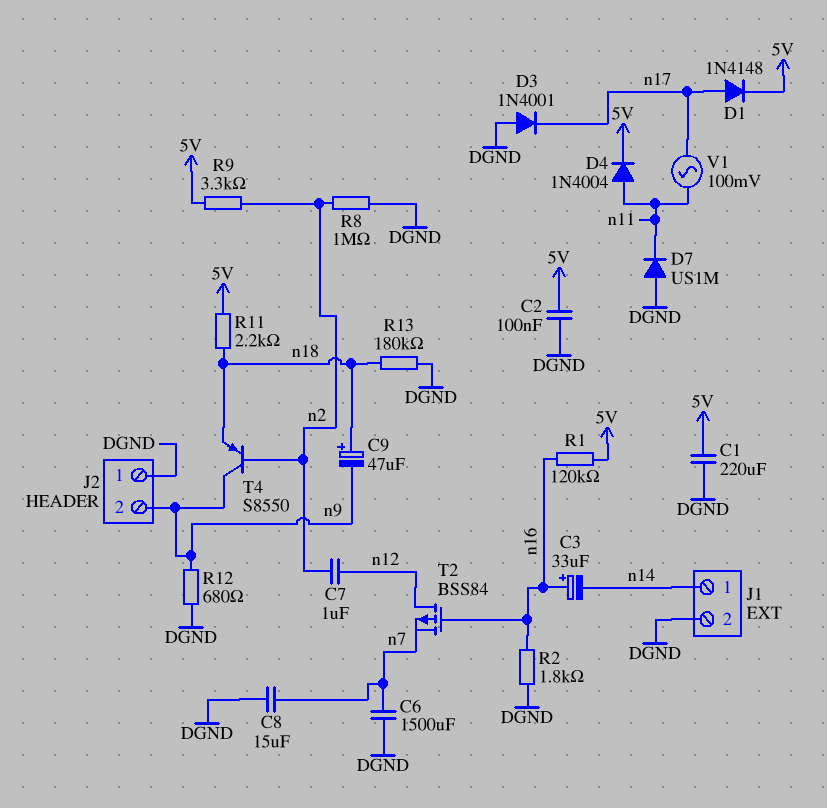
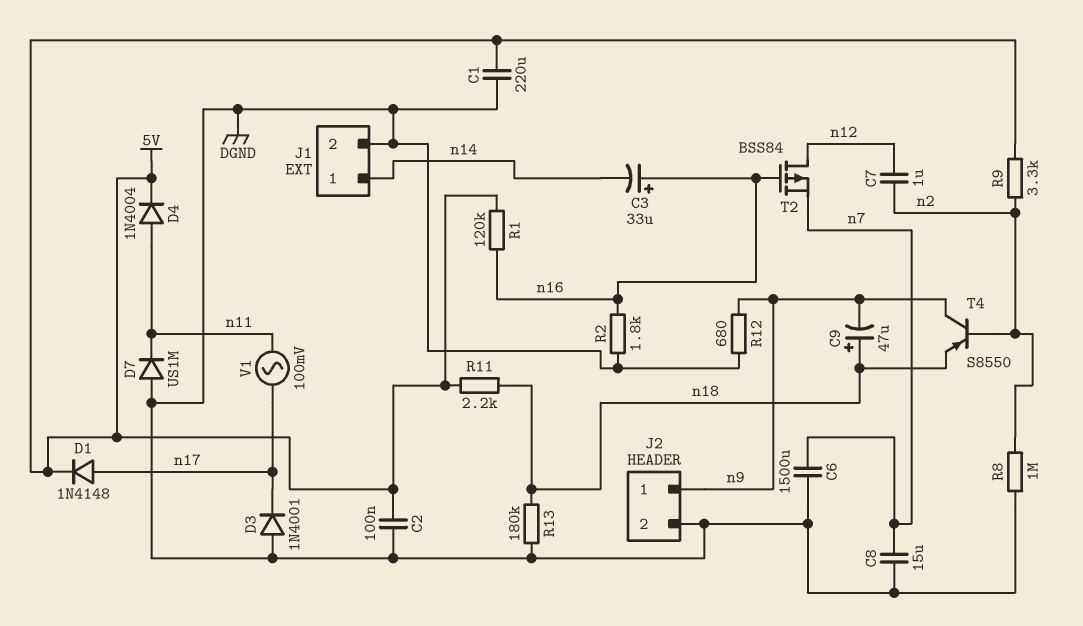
J2 pin 1: DGND -> n9
J2 pin 2: n9 -> DGND

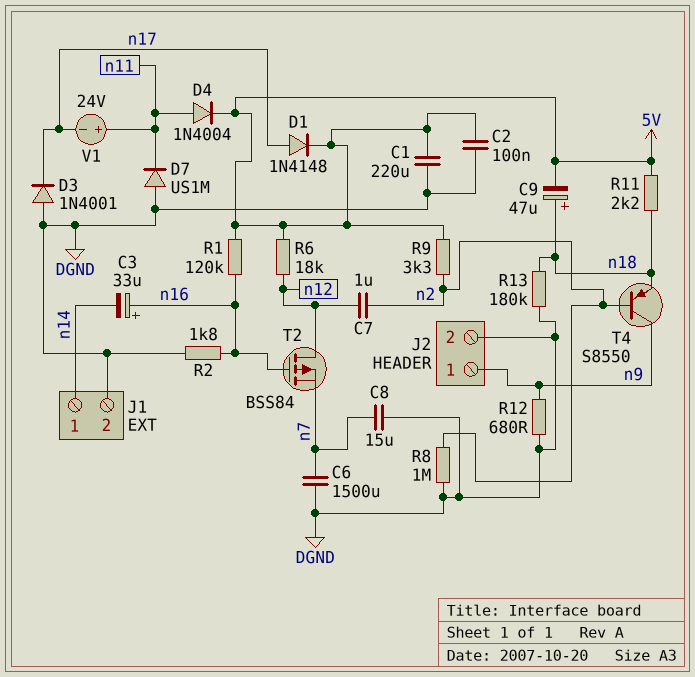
C9: 47uF (plus n18, minus n9) -> 47uF (plus n18, minus 5V)
R6: none -> 18k (5V, n12)
V1: AC 100mV (n11, n17) -> 24V (plus n11, minus n17)

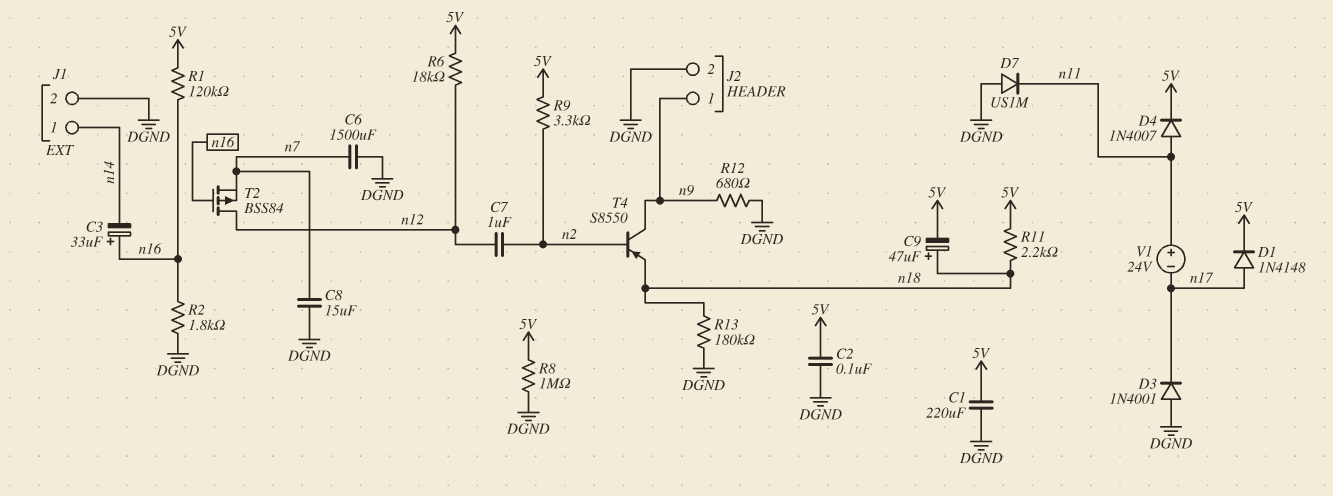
D4: diode 1N4004 (A n11, K 5V) -> diode 1N4007 (A n11, K 5V)
R8: 1M (DGND, n2) -> 1M (5V, DGND)

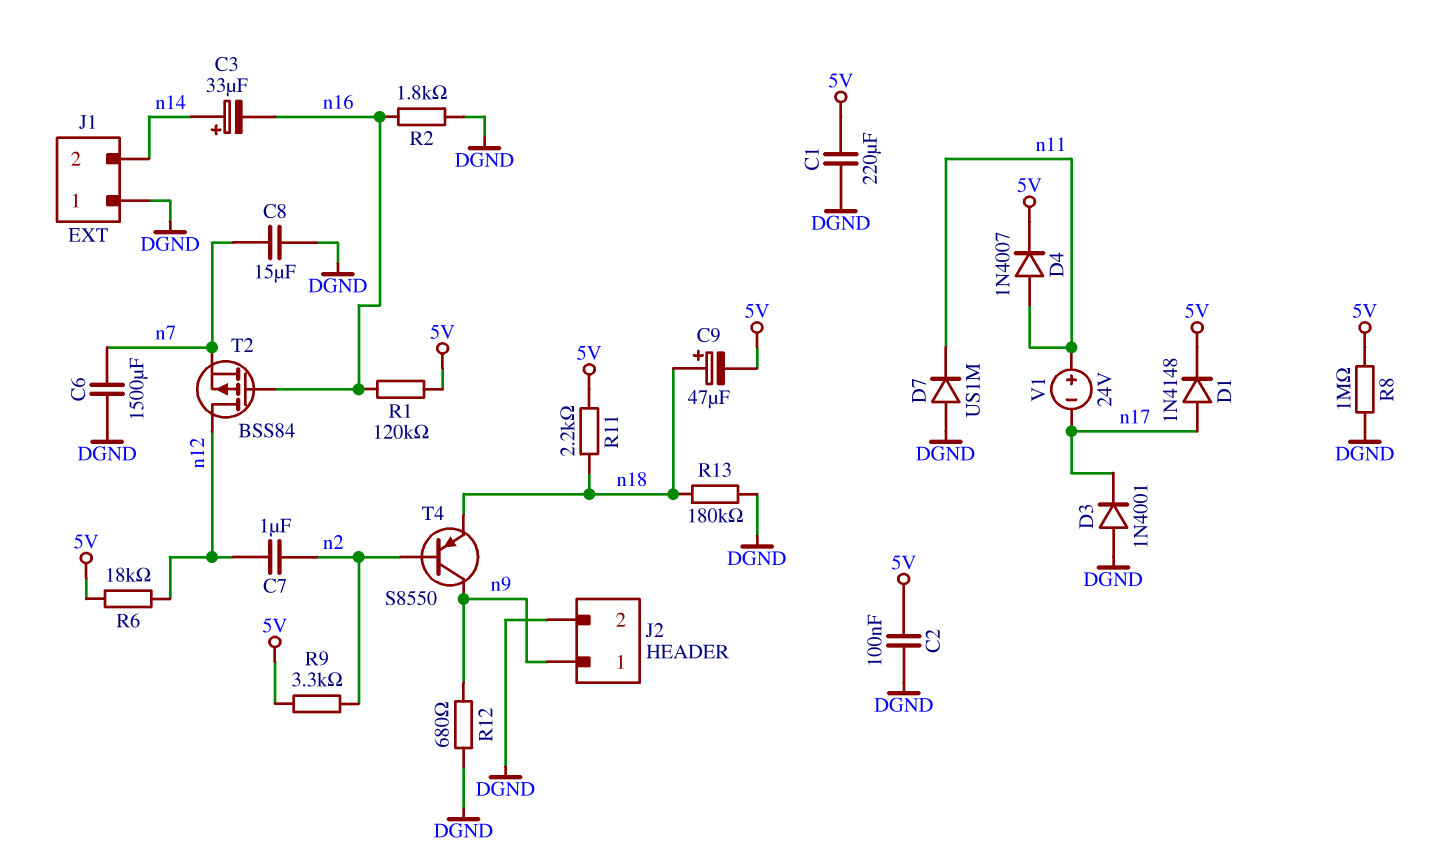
C3: 33uF (plus n16, minus n14) -> 33uF (plus n14, minus n16)
J1 pin 1: n14 -> DGND
J1 pin 2: DGND -> n14

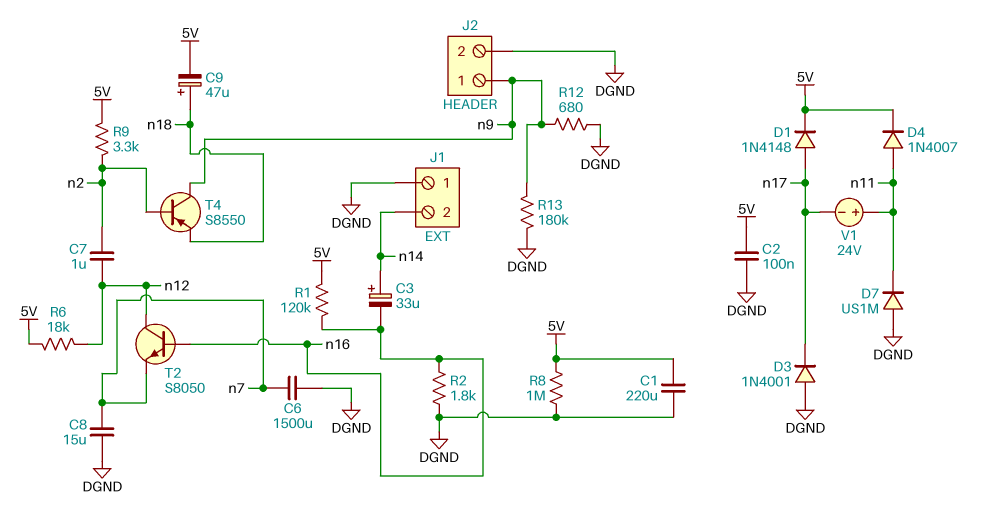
R11: 2.2k (5V, n18) -> none
R13: 180k (DGND, n18) -> 180k (DGND, n9)
T2: PMOS BSS84 (G n16, D n12, S n7) -> NPN S8050 (B n16, C n12, E n7)

